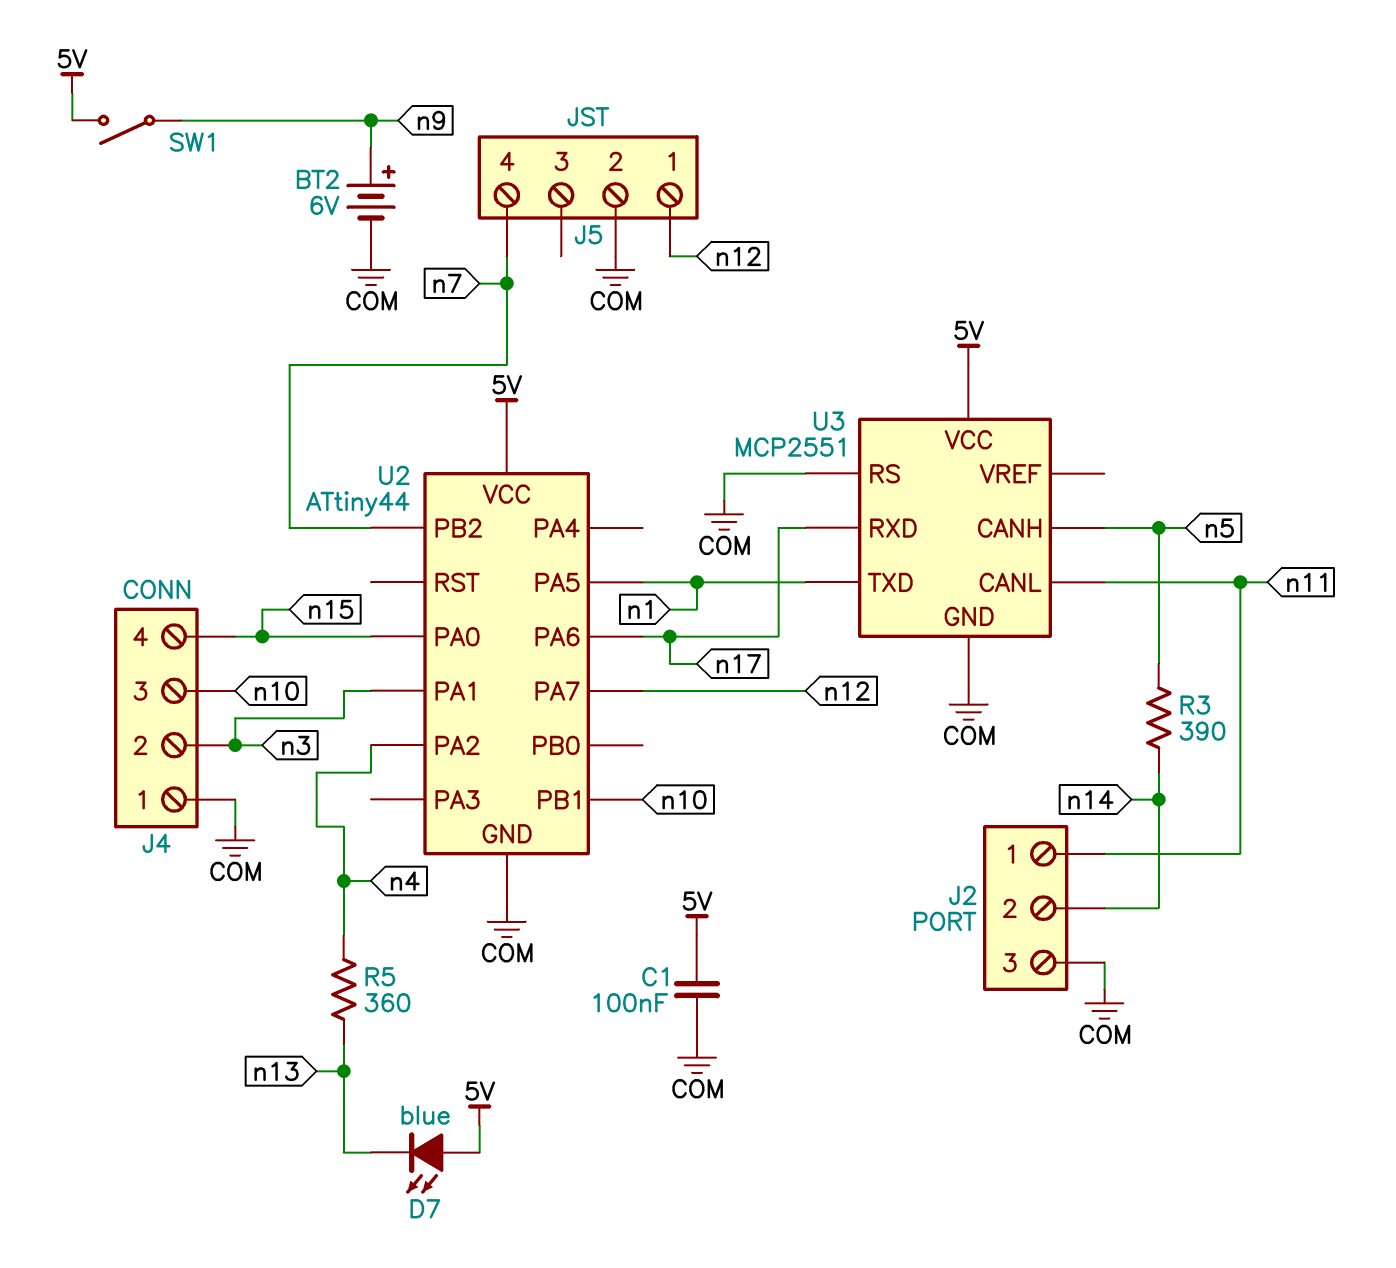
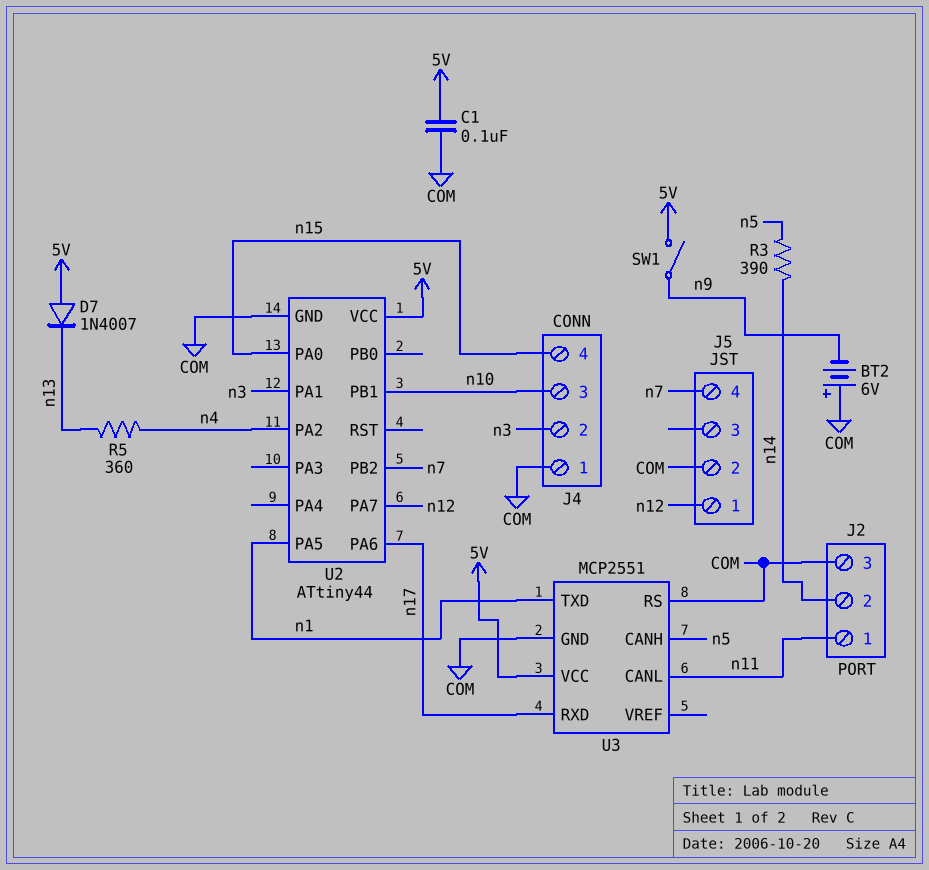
BT2: 6V (plus n9, minus COM) -> 6V (plus COM, minus n9)
D7: LED blue (A 5V, K n13) -> diode 1N4007 (A 5V, K n13)

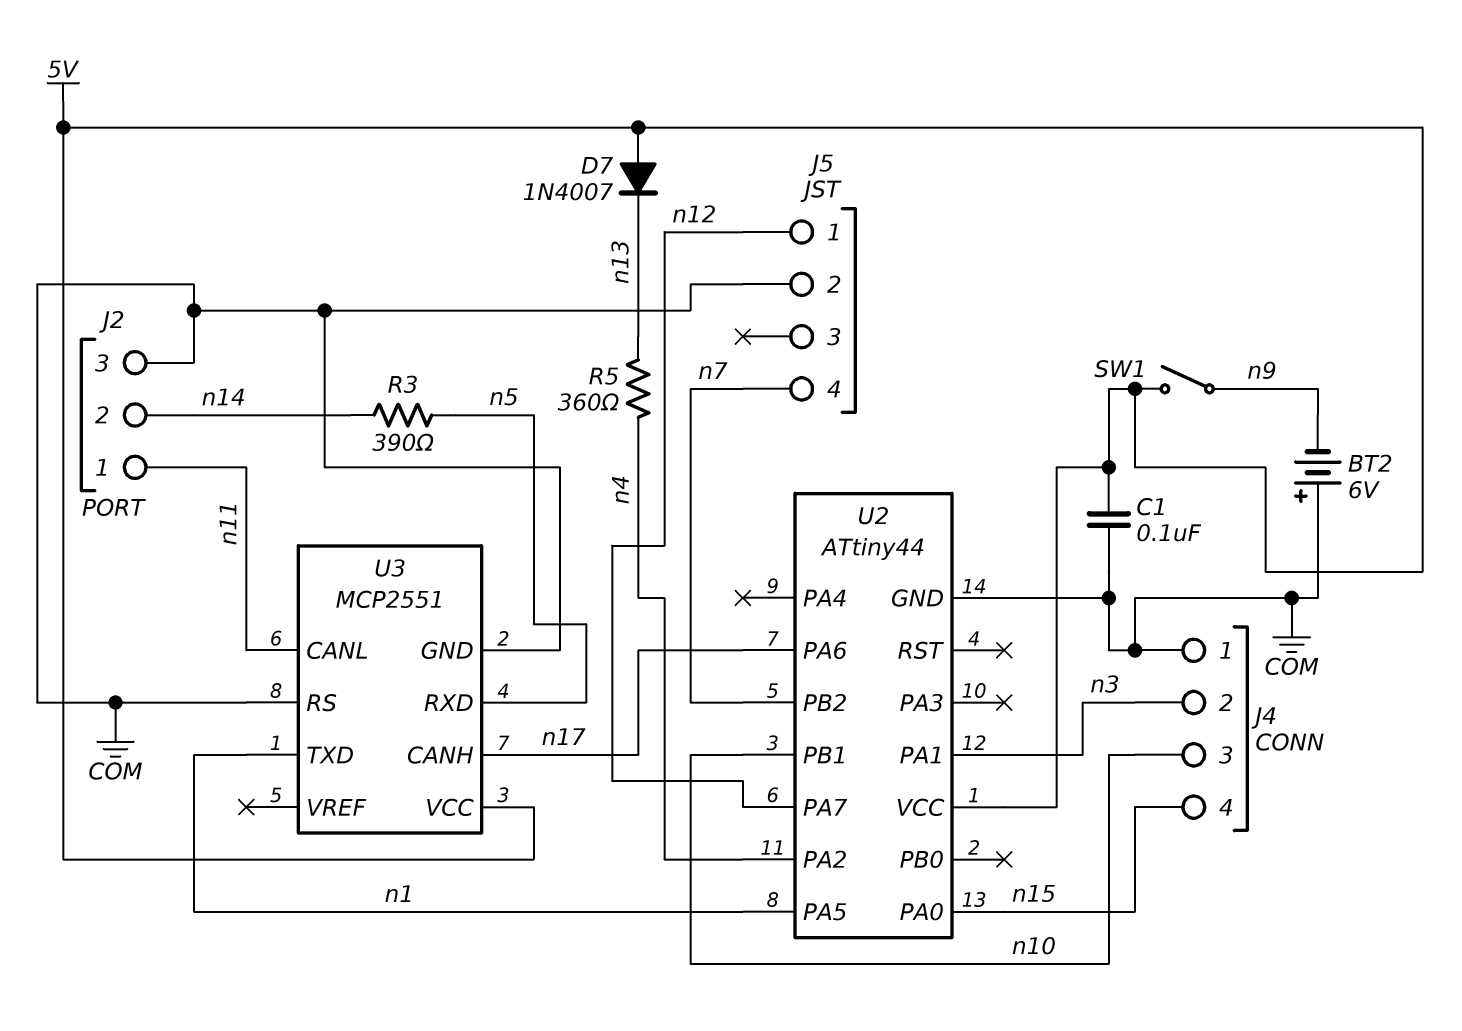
U3 pin CANH: n5 -> n17
U3 pin RXD: n17 -> n5

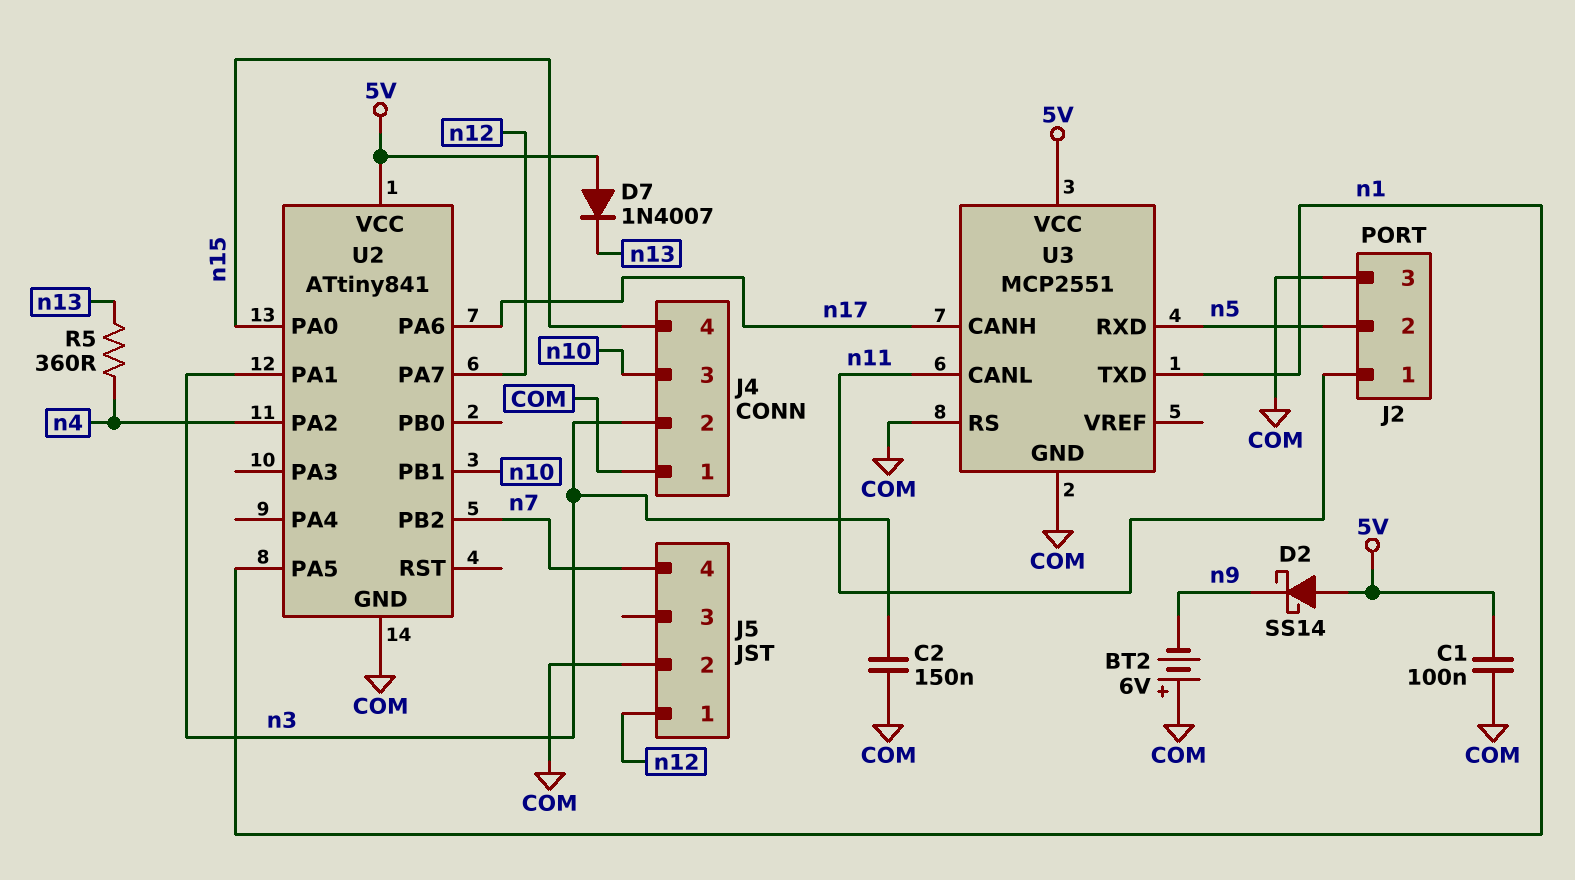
C2: none -> 150nF (COM, n3)
D2: none -> schottky SS14 (A 5V, K n9)
J2 pin 2: n14 -> n5
R3: 390 (n5, n14) -> none
SW1: switch (5V, n9) -> none
U2: ATtiny44 -> ATtiny841

